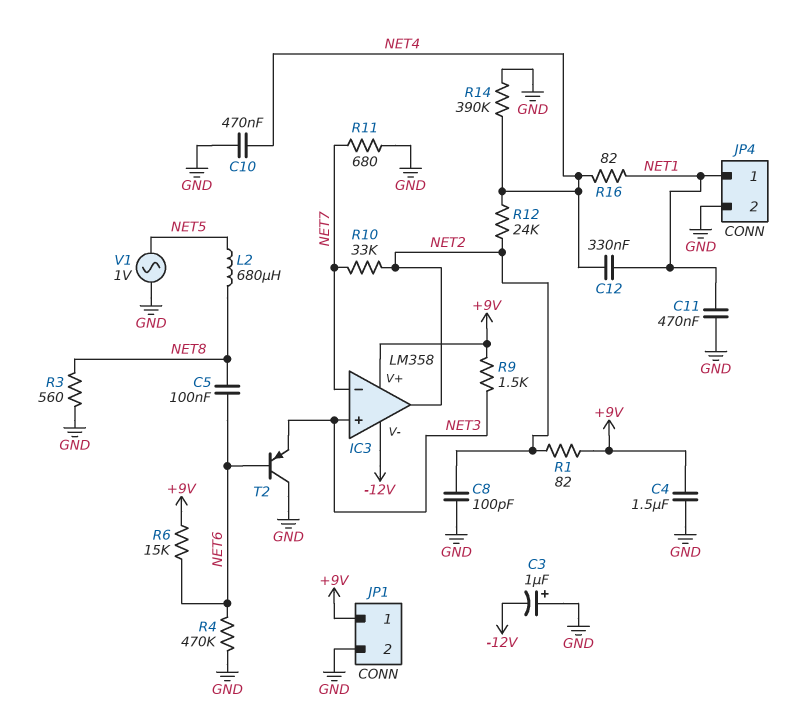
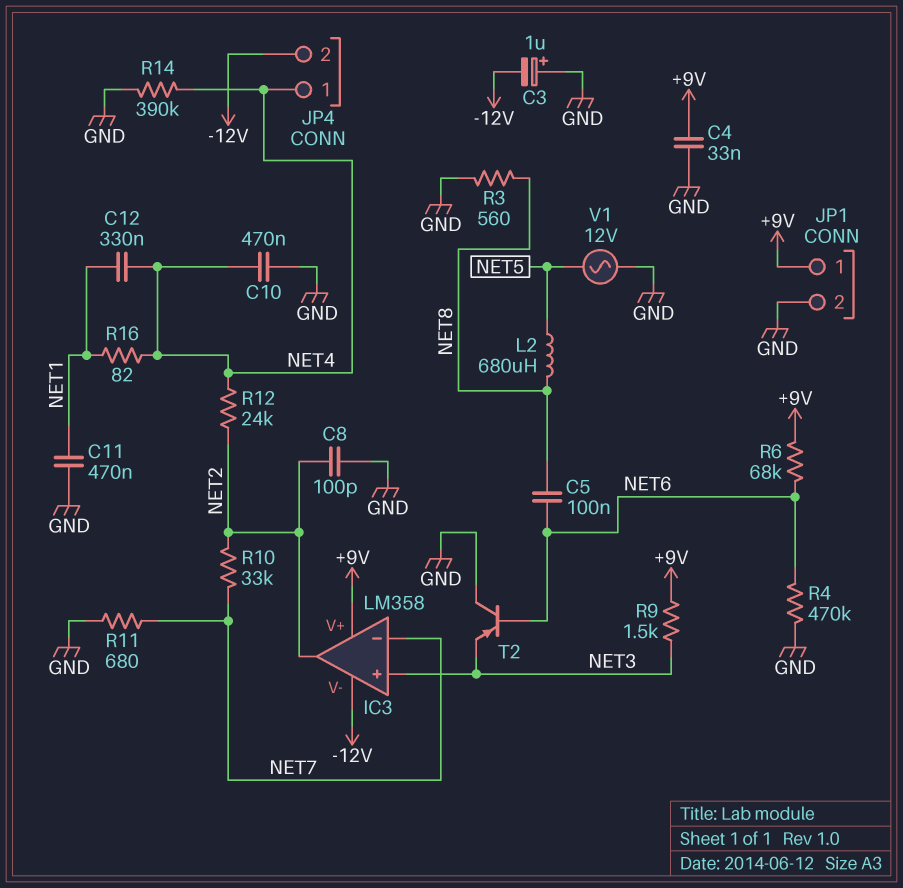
C4: 1.5uF (+9V, GND) -> 33nF (+9V, GND)
JP4 pin 1: NET1 -> NET4
JP4 pin 2: GND -> -12V
R1: 82 (+9V, NET2) -> none
R6: 15k (+9V, NET6) -> 68k (+9V, NET6)
V1: AC 1V (GND, NET5) -> AC 12V (GND, NET5)

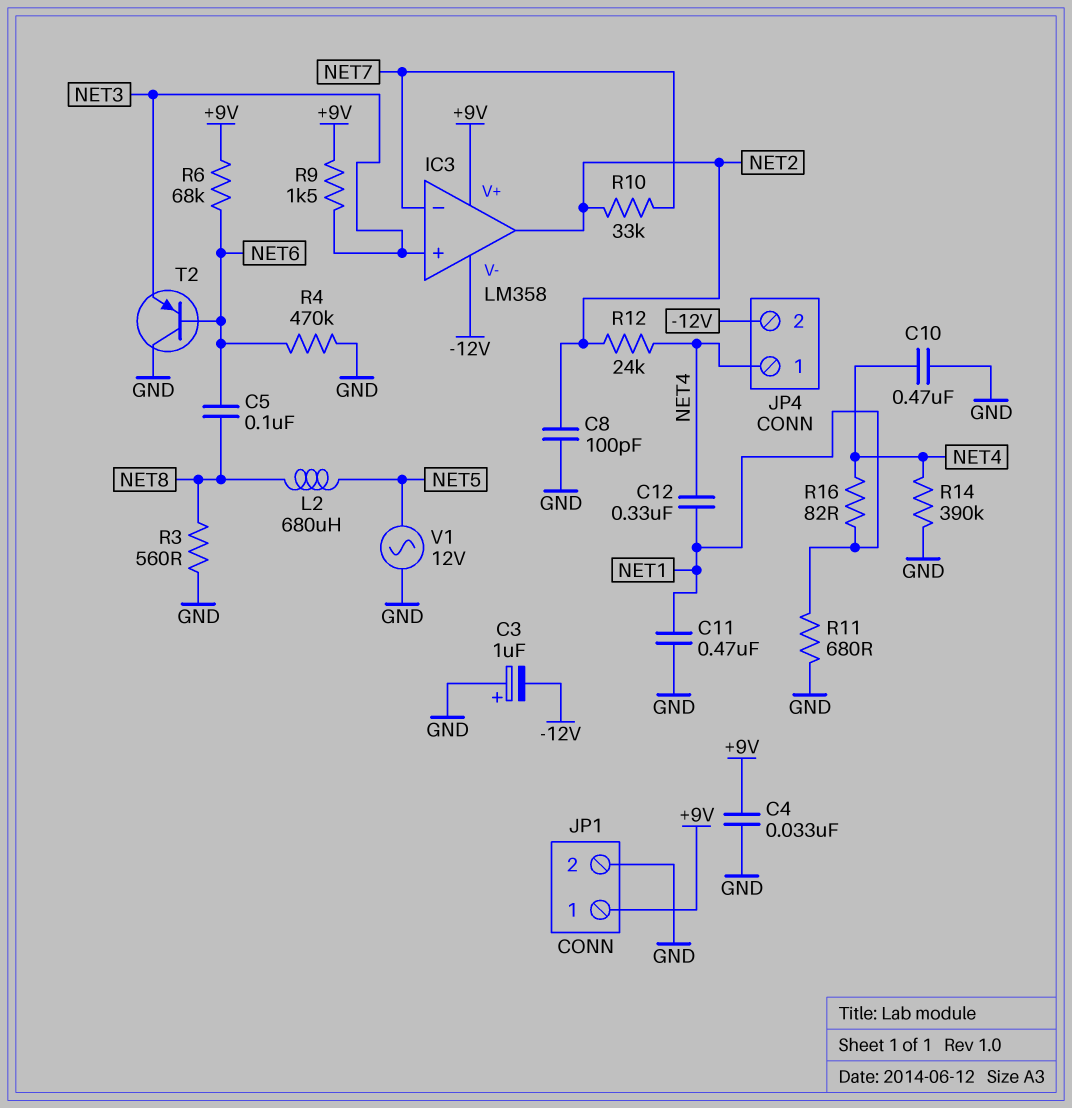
R11: 680 (GND, NET7) -> 680 (GND, NET1)

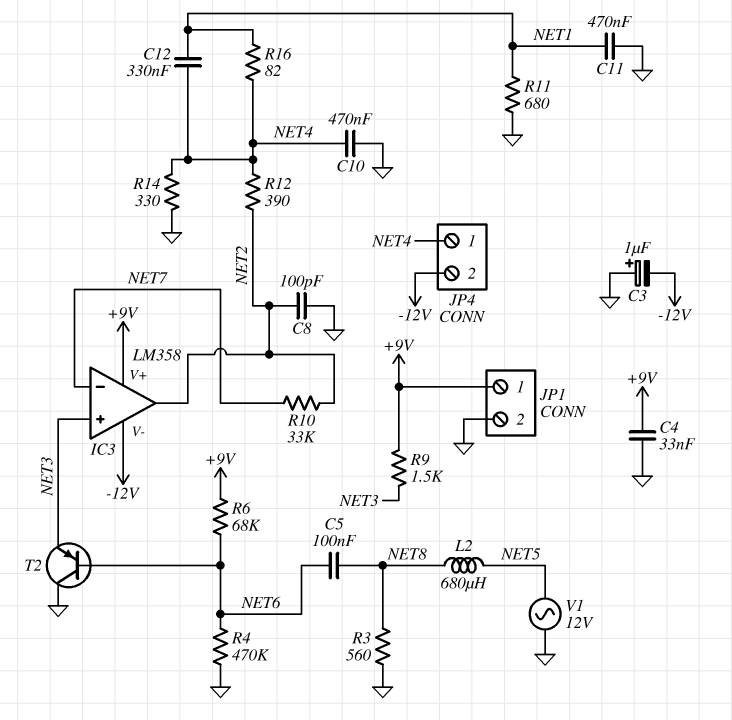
R12: 24k (NET2, NET4) -> 390 (NET2, NET4)
R14: 390k (GND, NET4) -> 330 (GND, NET4)

